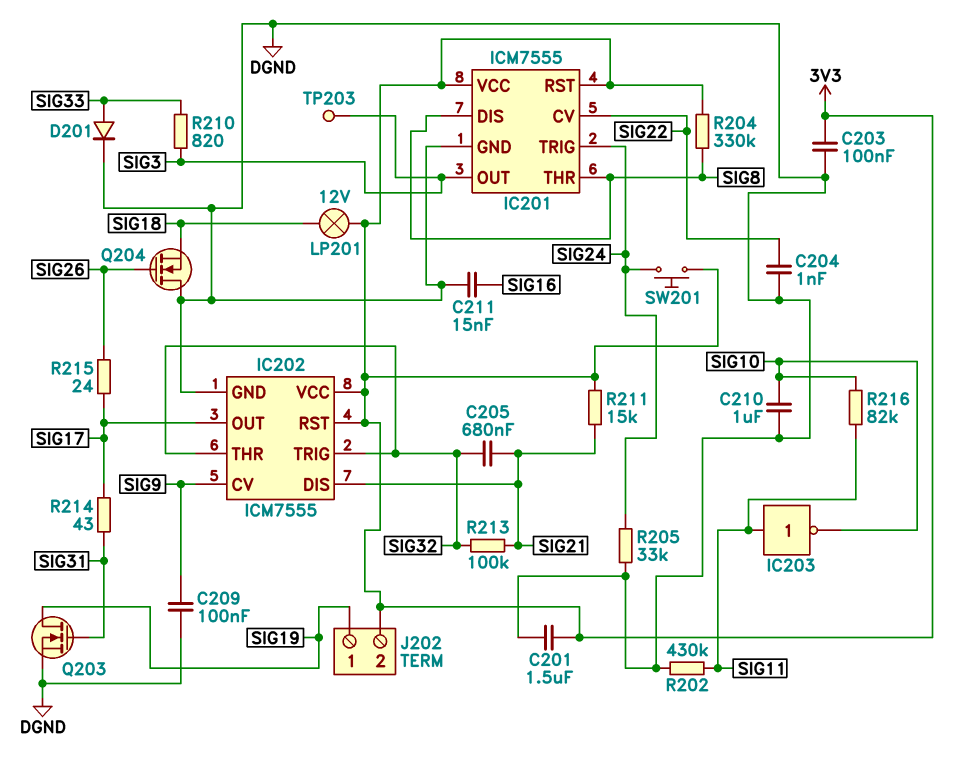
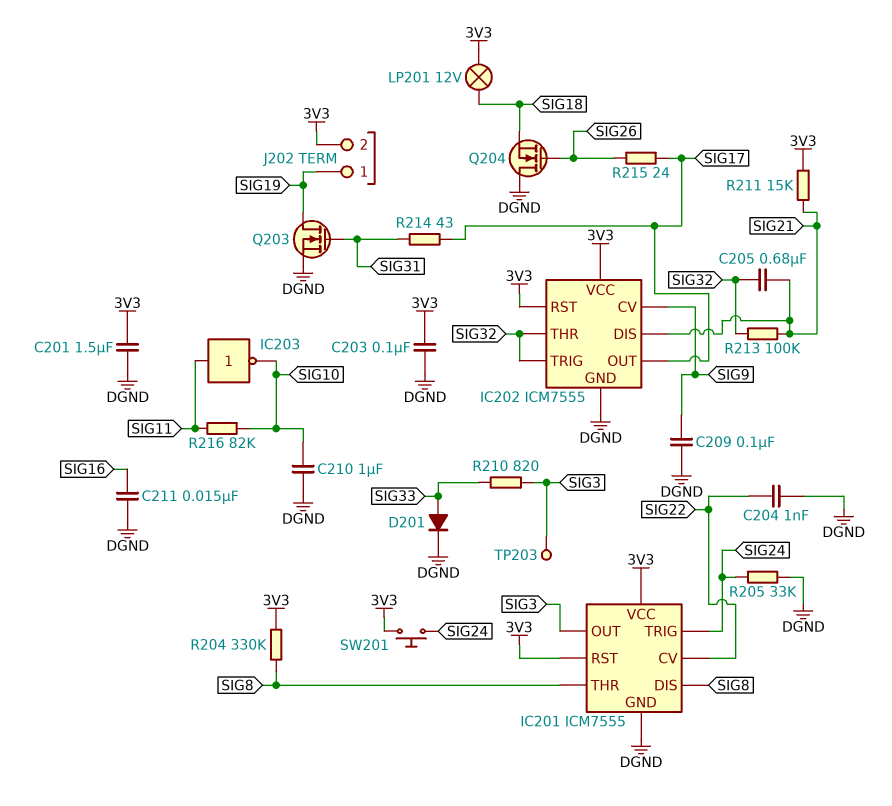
R202: 430k (DGND, SIG11) -> none

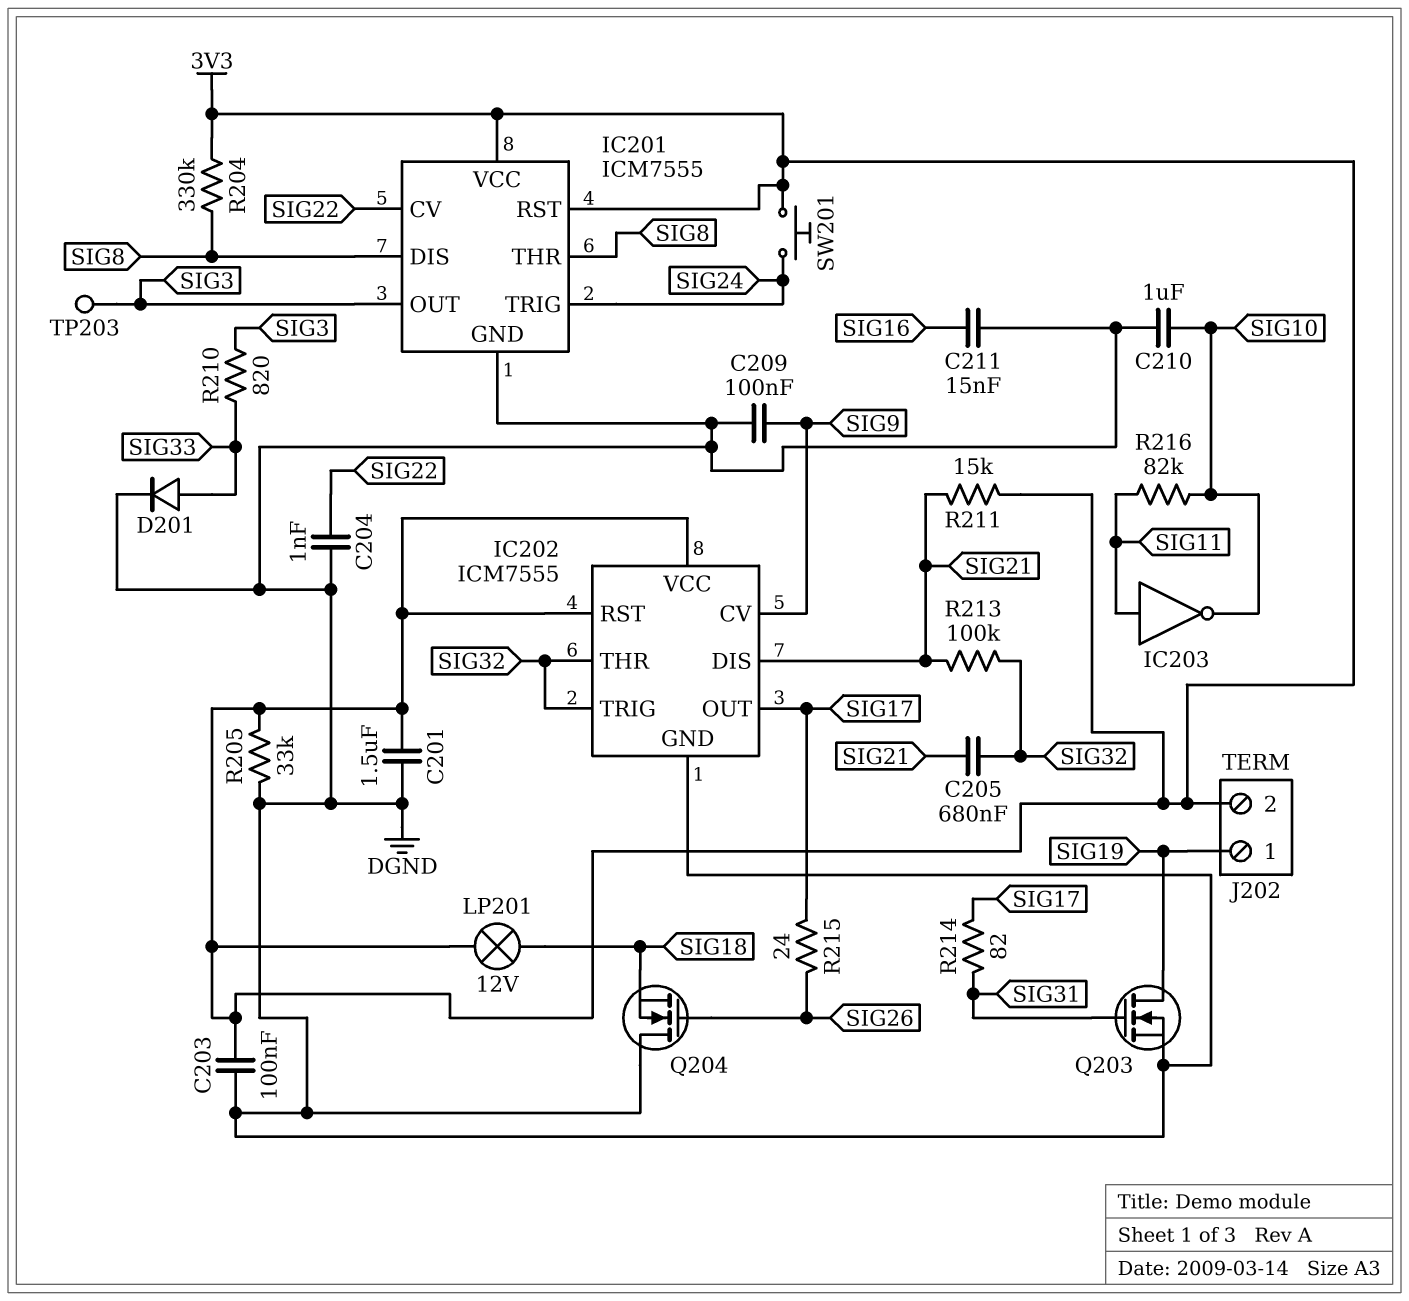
R205: 33k (DGND, SIG24) -> 33k (3V3, DGND)
R214: 43 (SIG17, SIG31) -> 82 (SIG17, SIG31)

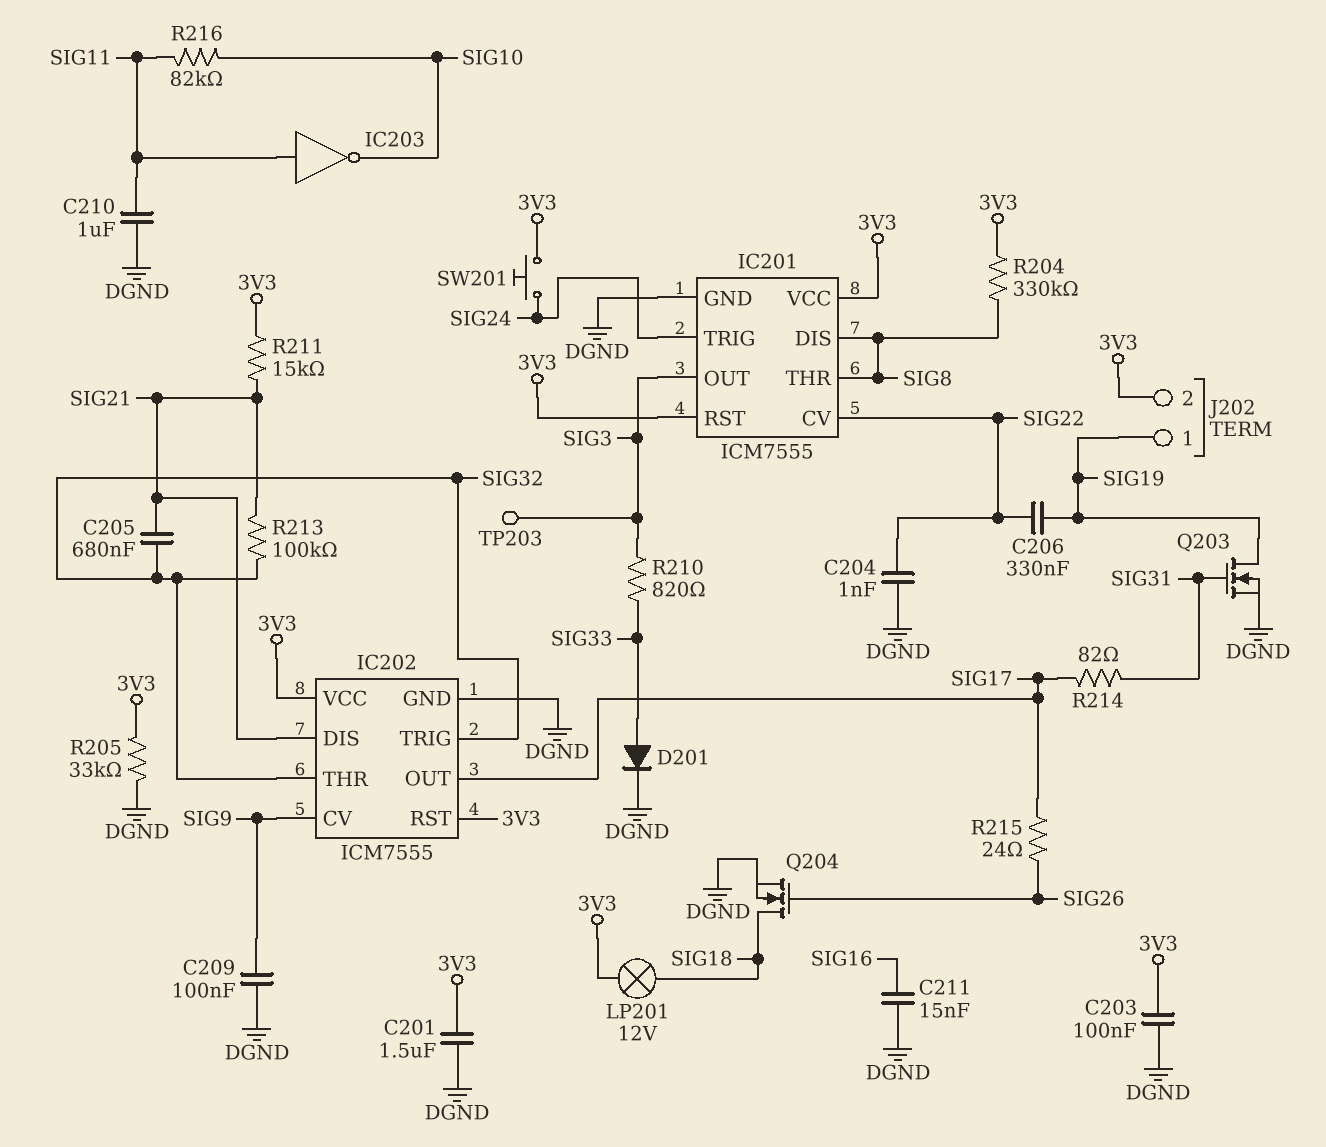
C206: none -> 330nF (SIG19, SIG22)
C210: 1uF (DGND, SIG10) -> 1uF (DGND, SIG11)
Q204: NMOS (G SIG26, D DGND, S SIG18) -> NMOS (G SIG26, D SIG18, S DGND)

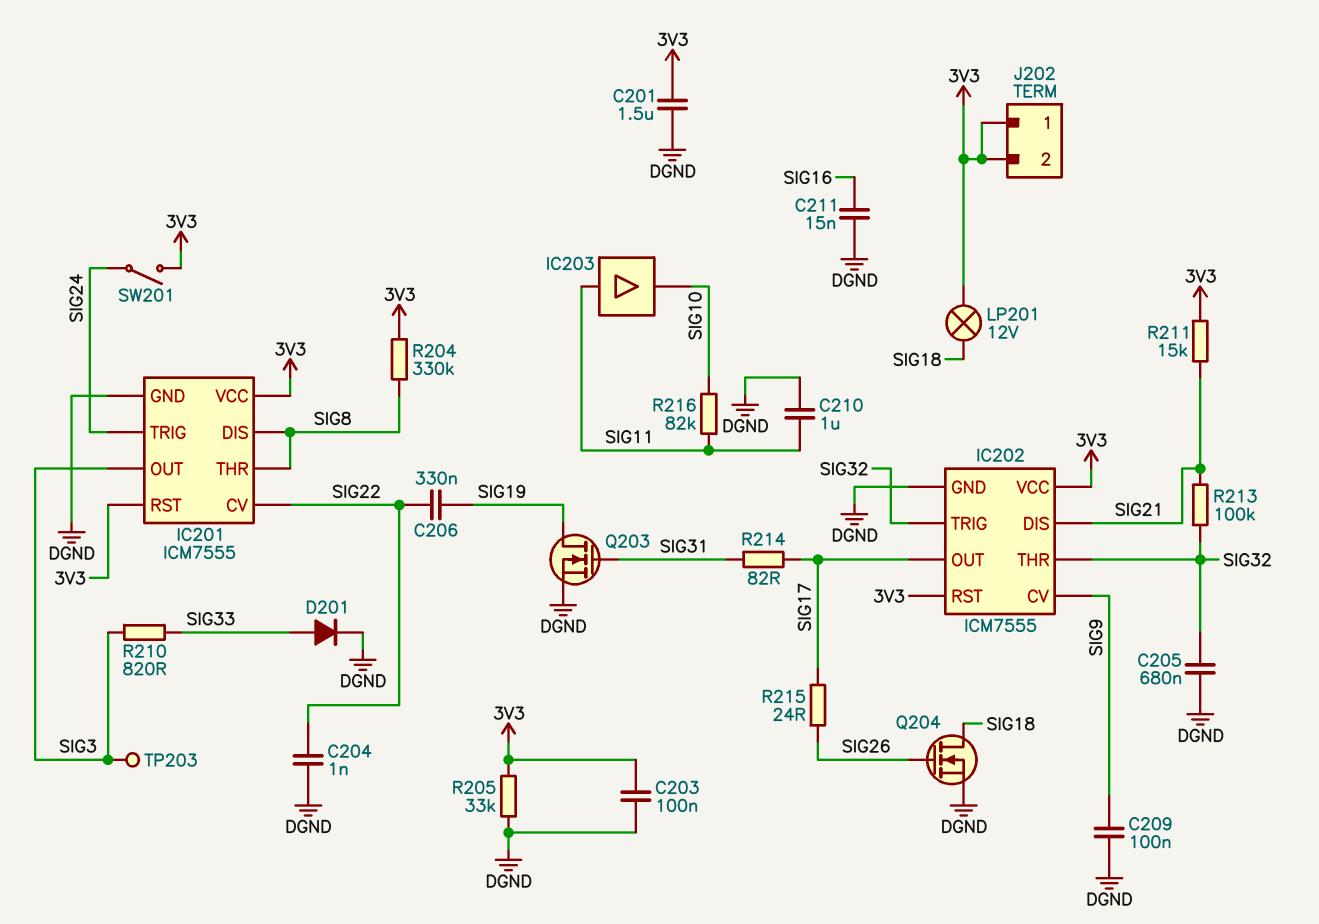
C205: 680nF (SIG21, SIG32) -> 680nF (DGND, SIG32)
IC203: NOT (in SIG11, out SIG10) -> buffer (in SIG11, out SIG10)
J202 pin 1: SIG19 -> 3V3
SW201: button (3V3, SIG24) -> switch (3V3, SIG24)

